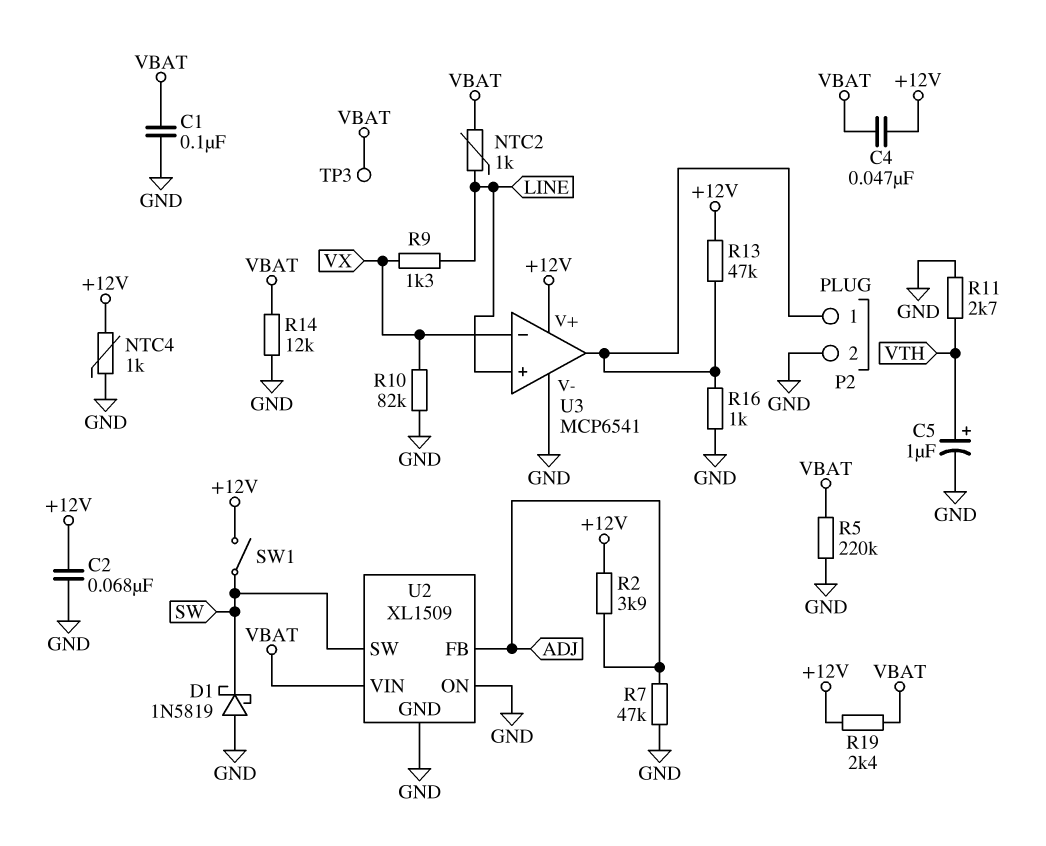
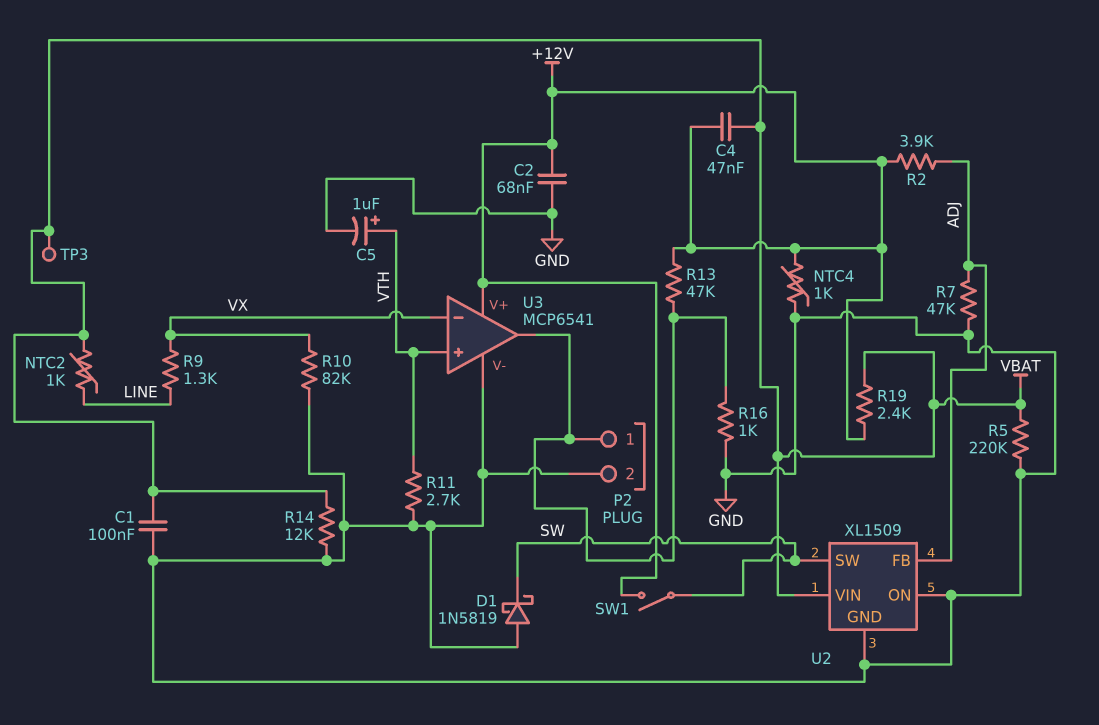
U3 pin in+: LINE -> VTH

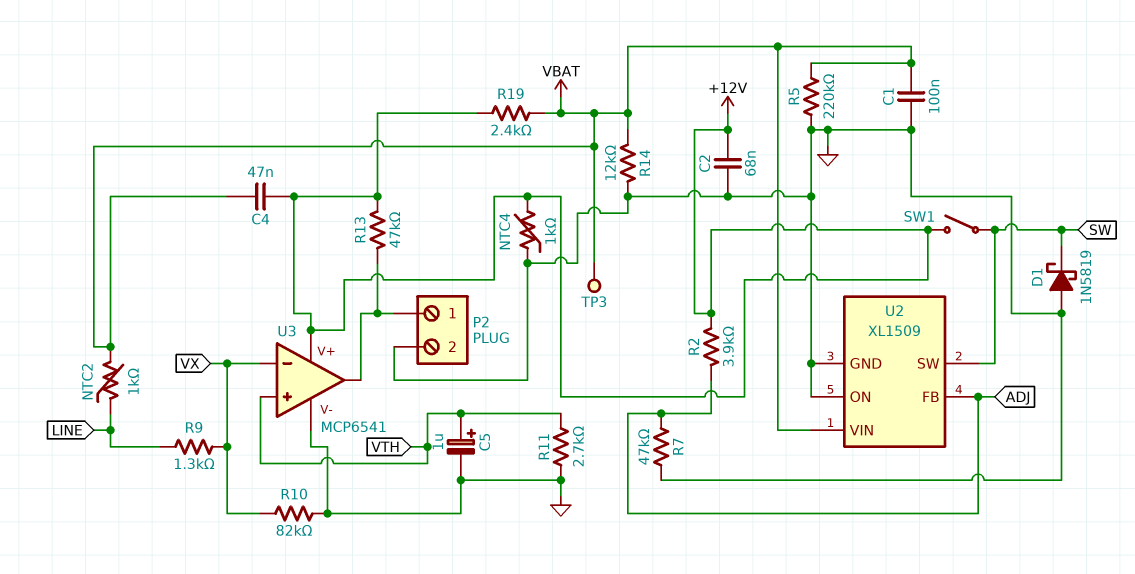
R16: 1k (GND, P2/1) -> none

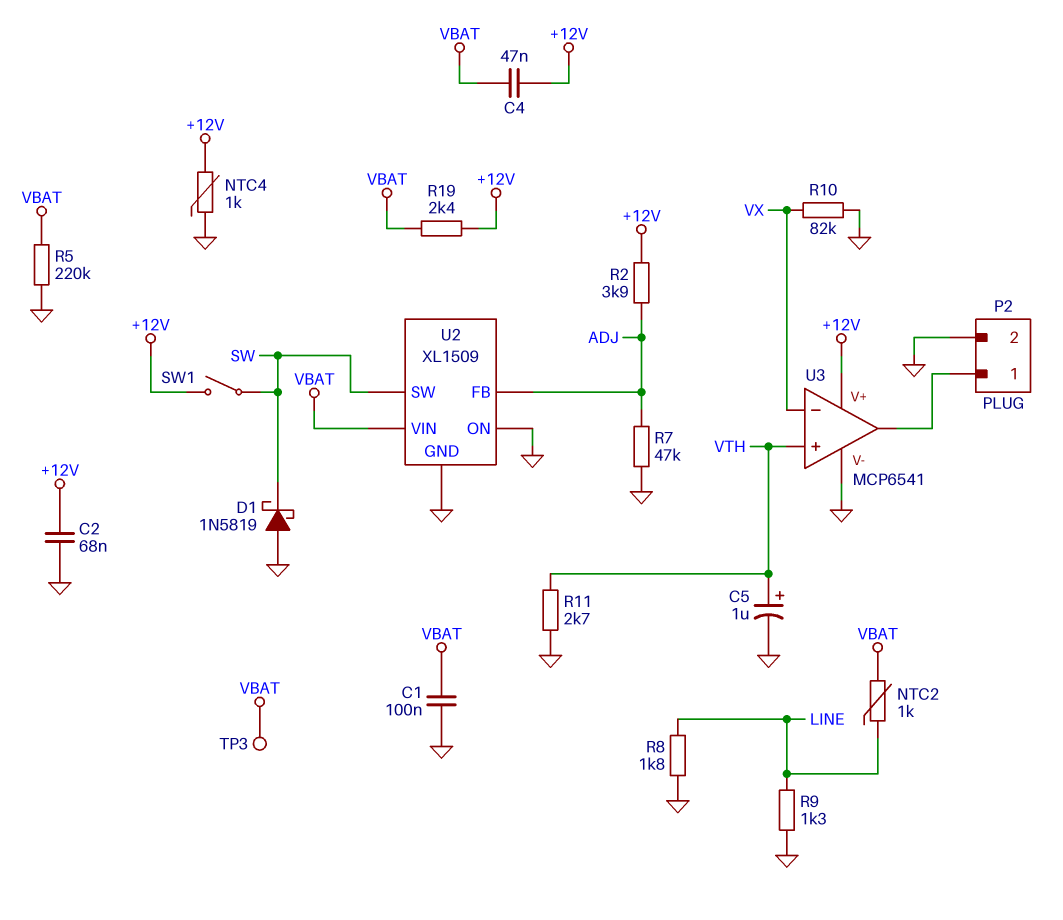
R8: none -> 1.8k (GND, LINE)
R9: 1.3k (LINE, VX) -> 1.3k (GND, LINE)
R13: 47k (+12V, P2/1) -> none
R14: 12k (GND, VBAT) -> none

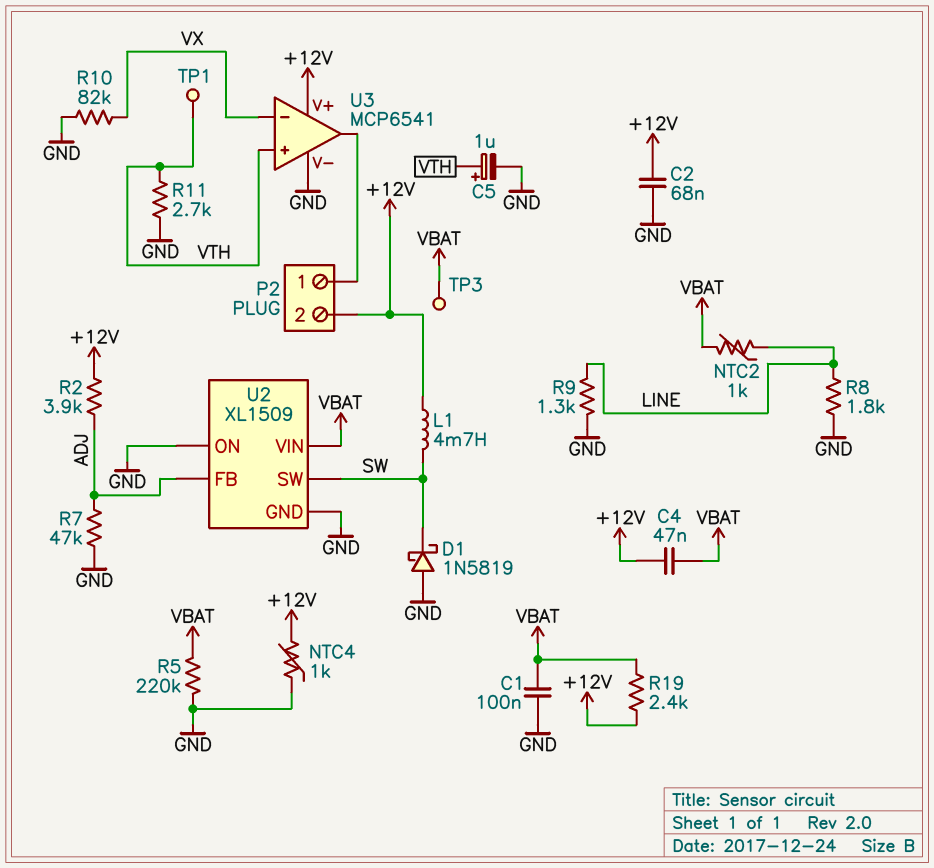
L1: none -> 4.7mH (+12V, SW)
P2 pin 2: GND -> +12V
SW1: switch (+12V, SW) -> none
TP1: none -> test point (VTH)

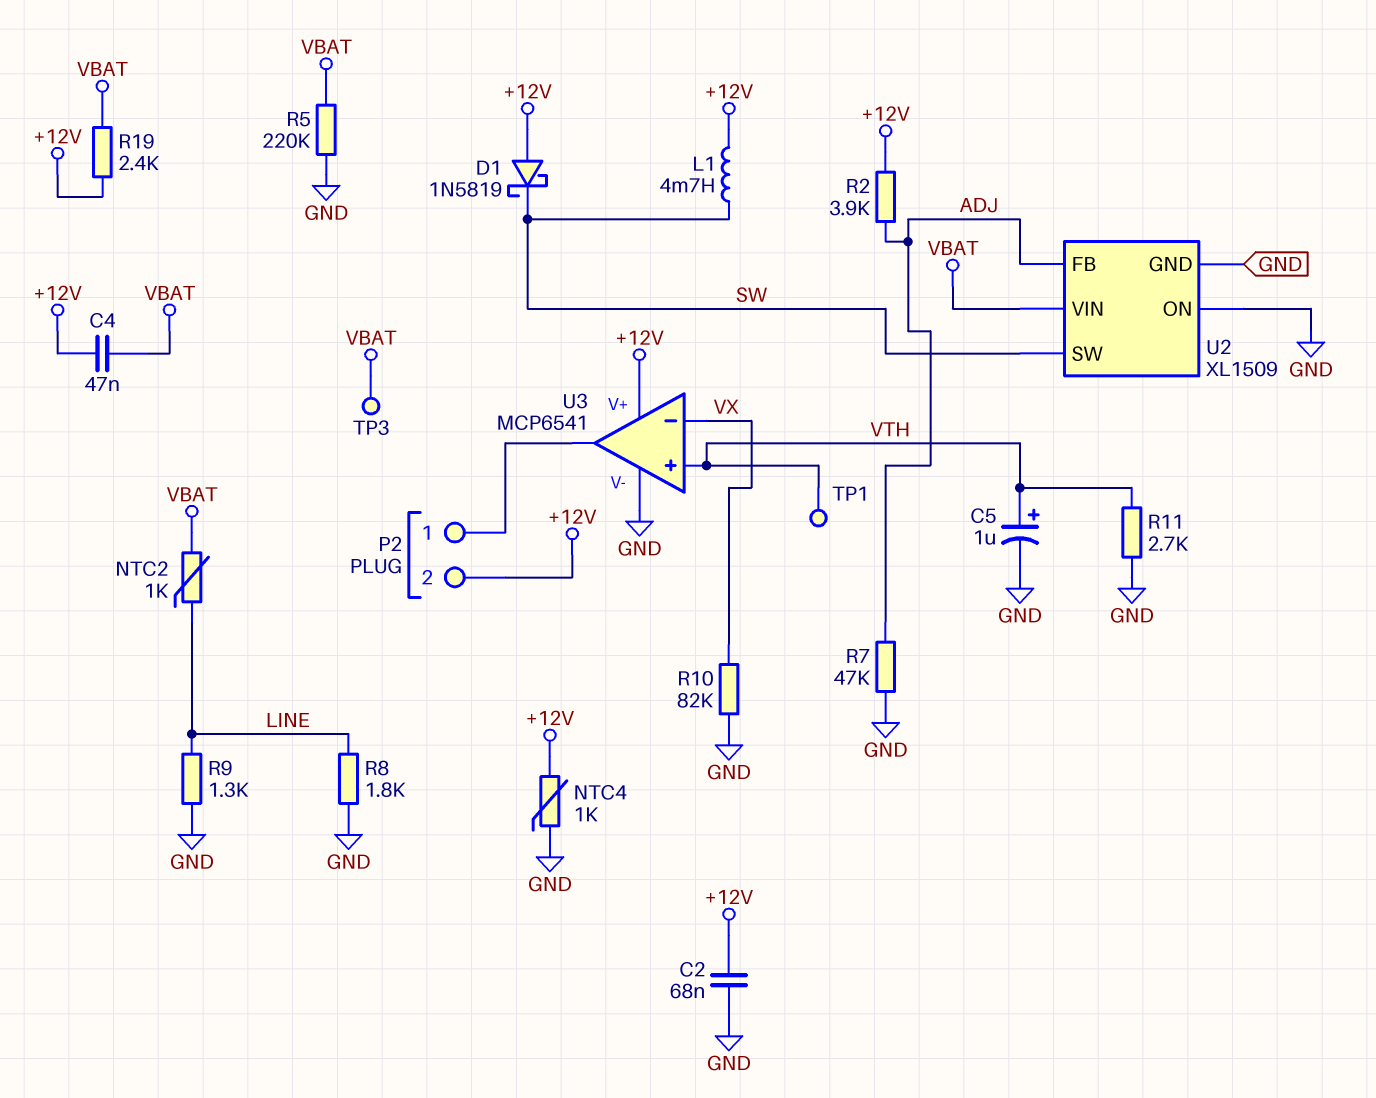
C1: 100nF (GND, VBAT) -> none
D1: schottky 1N5819 (A GND, K SW) -> schottky 1N5819 (A +12V, K SW)

